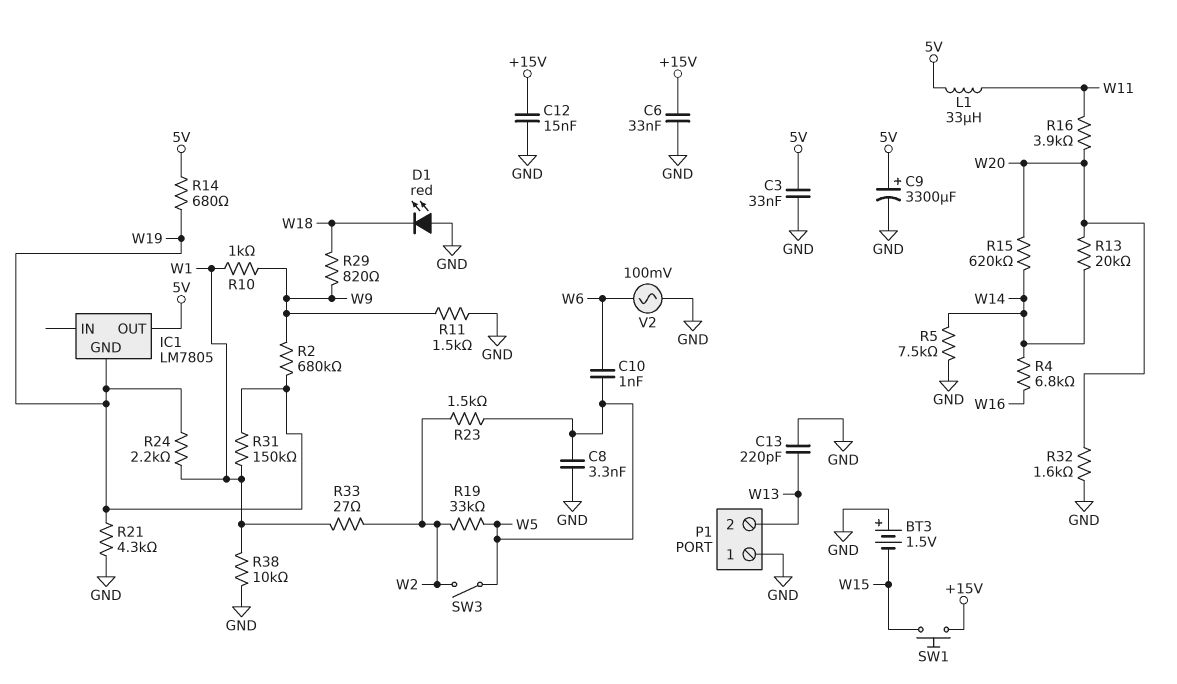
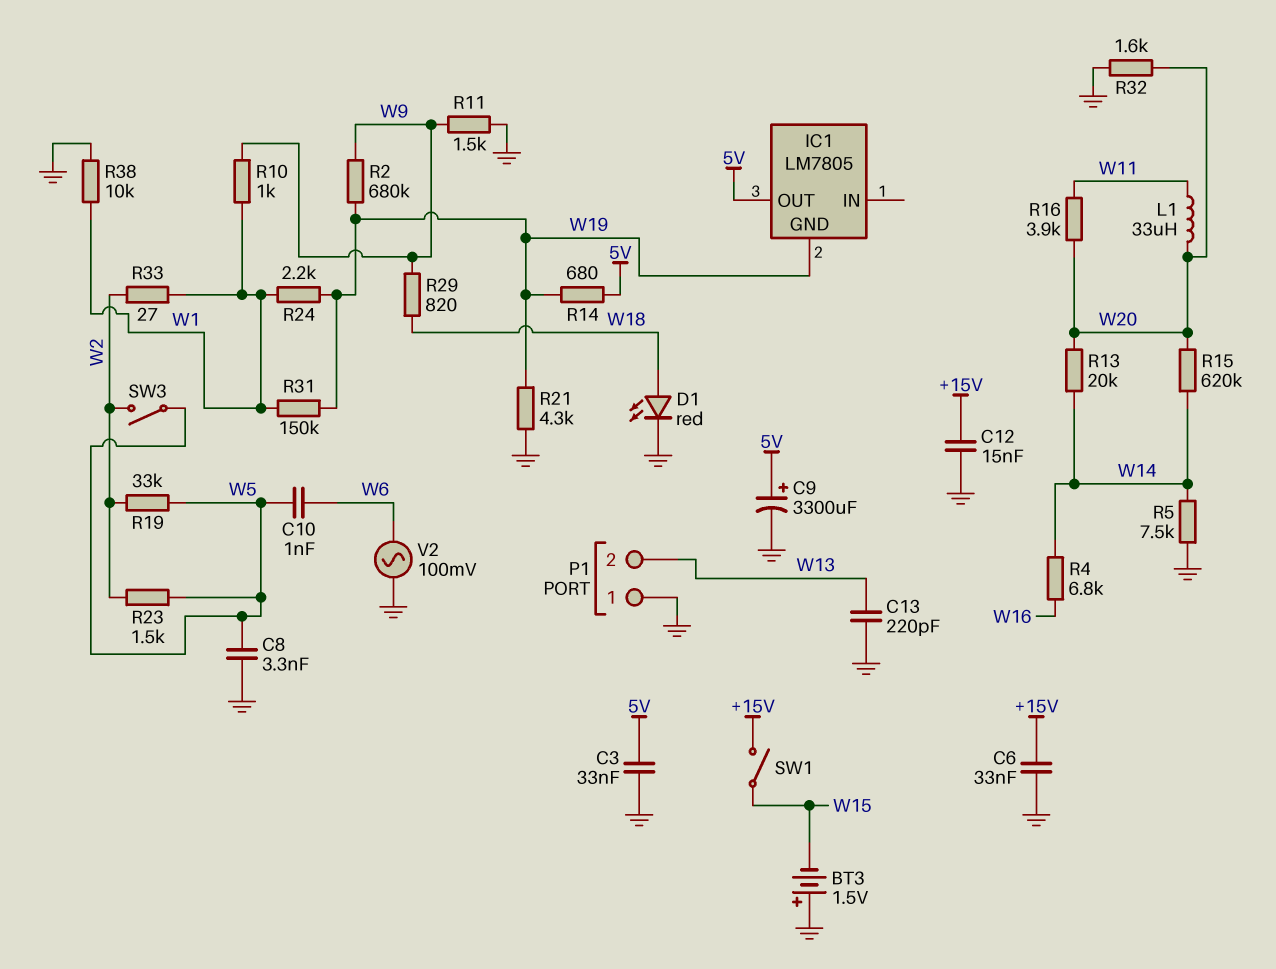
D1: LED red (A GND, K W18) -> LED red (A W18, K GND)
L1: 33uH (5V, W11) -> 33uH (W11, W20)
SW1: button (+15V, W15) -> switch (+15V, W15)

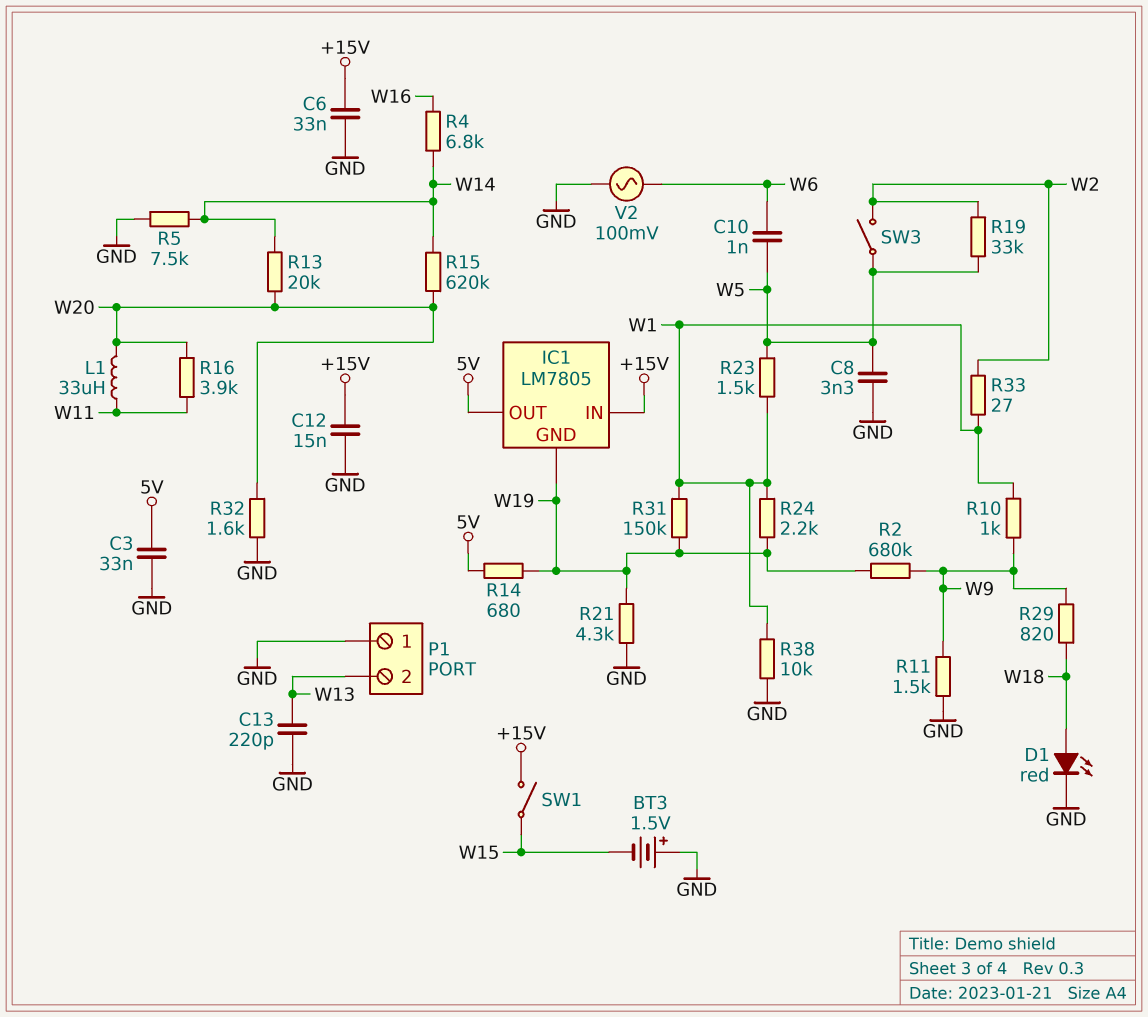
C9: 3300uF (plus 5V, minus GND) -> none
IC1 pin IN: none -> +15V
R23: 1.5k (W2, W5) -> 1.5k (W1, W5)

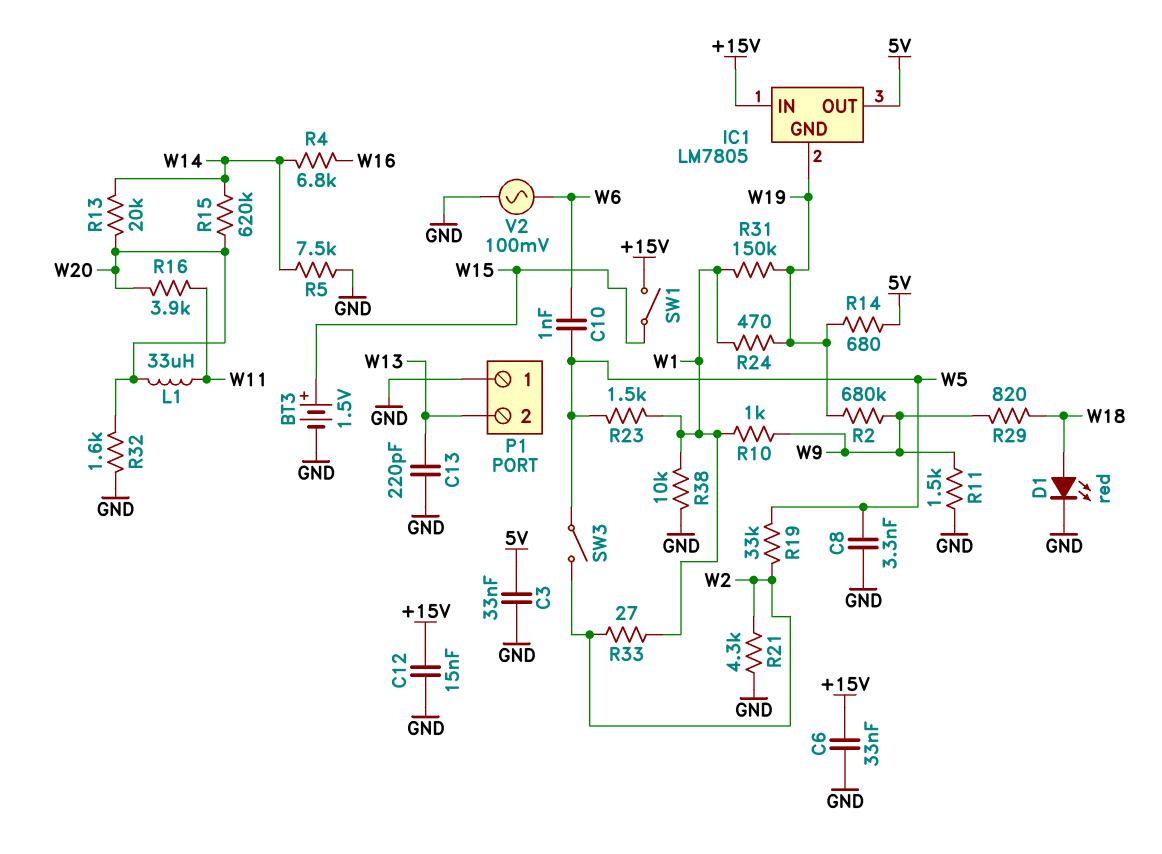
BT3: 1.5V (plus GND, minus W15) -> 1.5V (plus W15, minus GND)
R21: 4.3k (GND, W19) -> 4.3k (GND, W2)
R24: 2.2k (W1, W19) -> 470 (W1, W19)

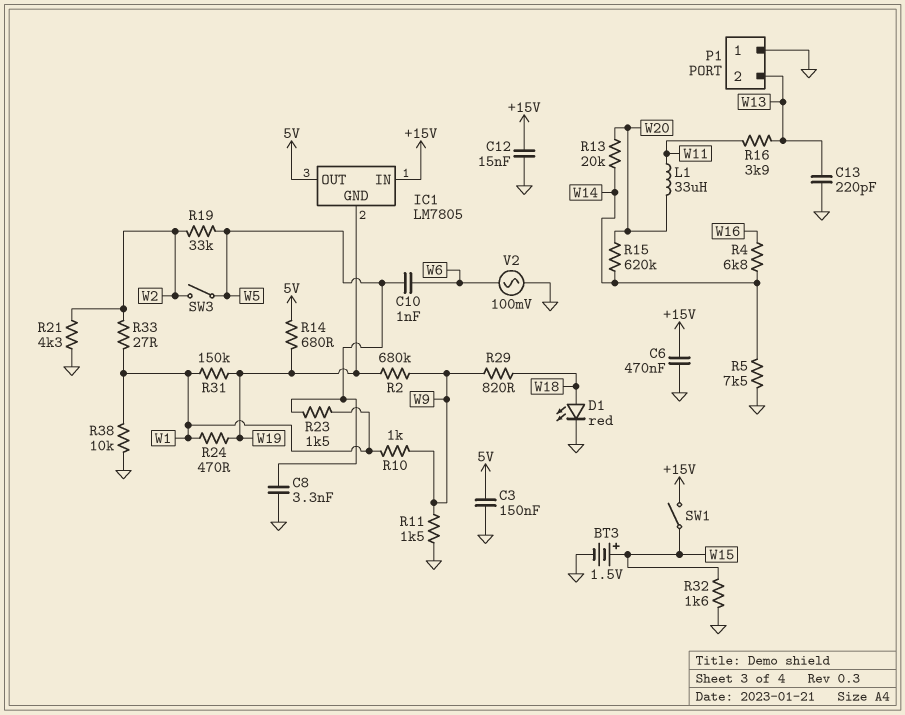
C3: 33nF (5V, GND) -> 150nF (5V, GND)
C6: 33nF (+15V, GND) -> 470nF (+15V, GND)
R16: 3.9k (W11, W20) -> 3.9k (W11, W13)
R32: 1.6k (GND, W20) -> 1.6k (GND, W15)

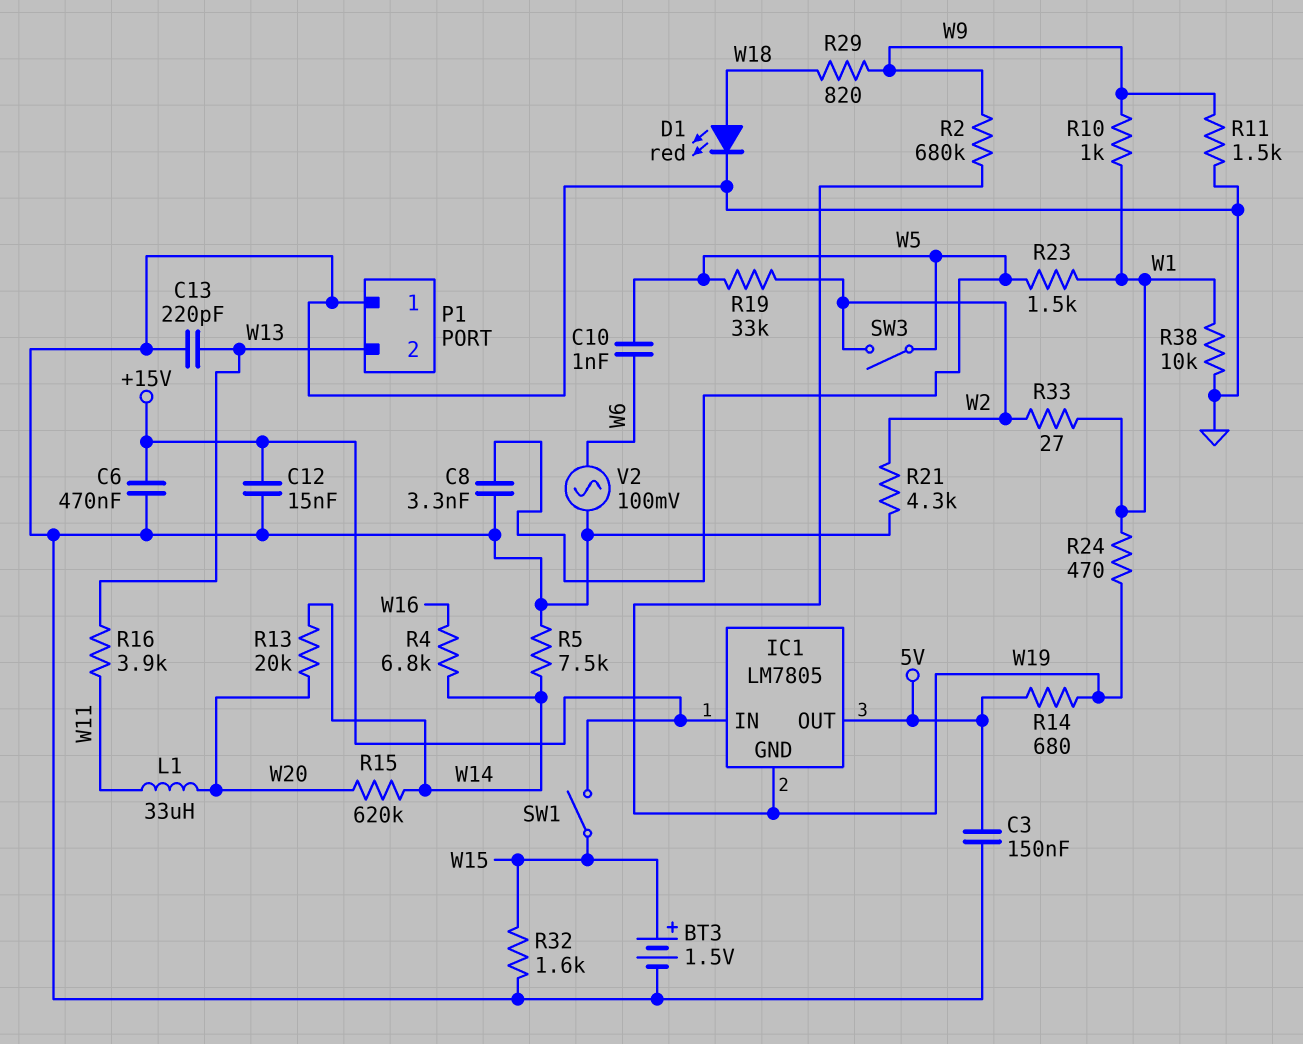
R31: 150k (W1, W19) -> none

